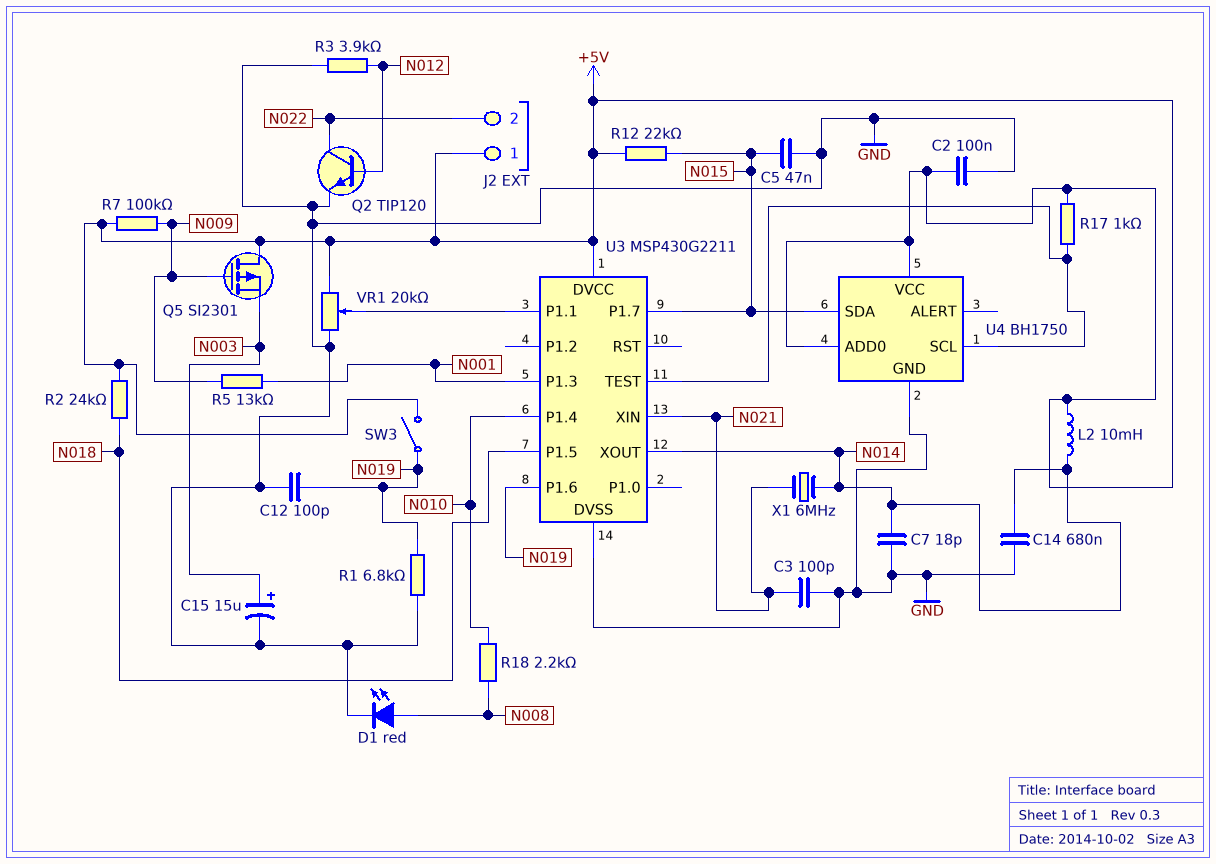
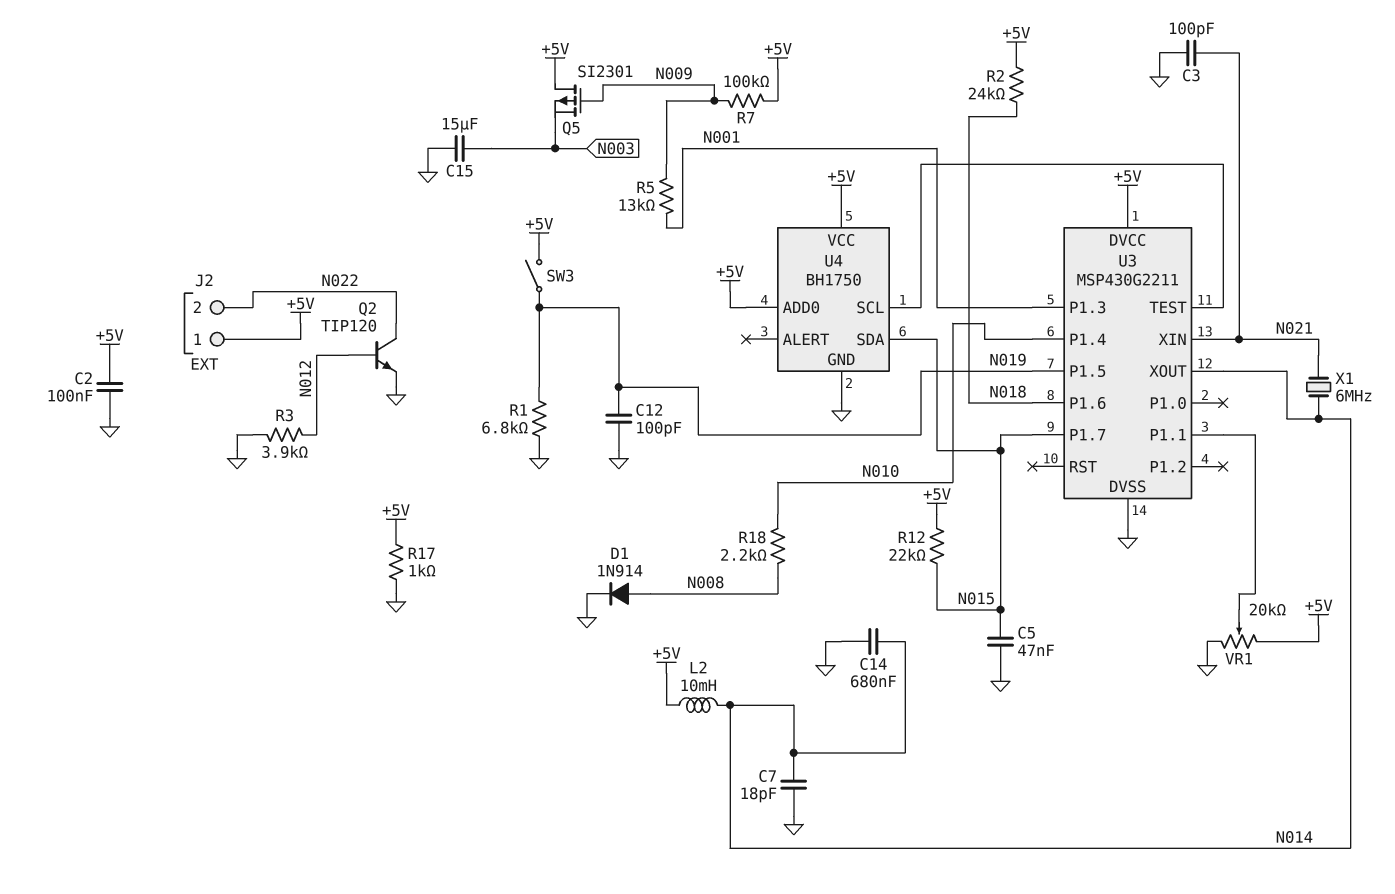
C15: 15uF (plus N003, minus GND) -> 15uF (GND, N003)
D1: LED red (A N008, K GND) -> diode 1N914 (A N008, K GND)
R17: 1k (+5V, U3/TEST) -> 1k (+5V, GND)
U3 pin P1.5: N018 -> N019
U3 pin P1.6: N019 -> N018

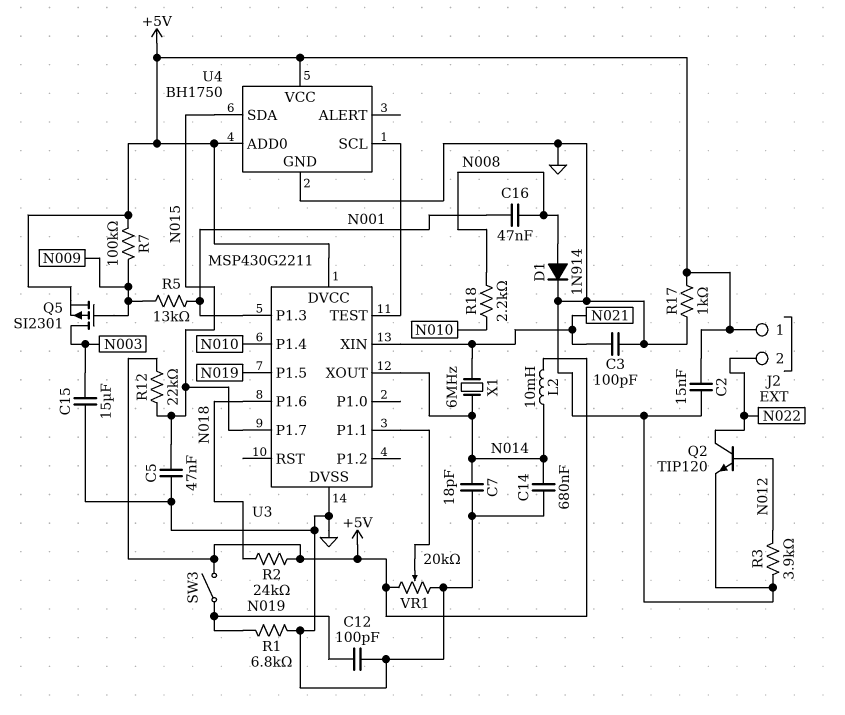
C2: 100nF (+5V, GND) -> 15nF (+5V, GND)
C16: none -> 47nF (N001, N008)
Q5: PMOS SI2301 (G N009, D +5V, S N003) -> PMOS SI2301 (G N009, D N003, S +5V)

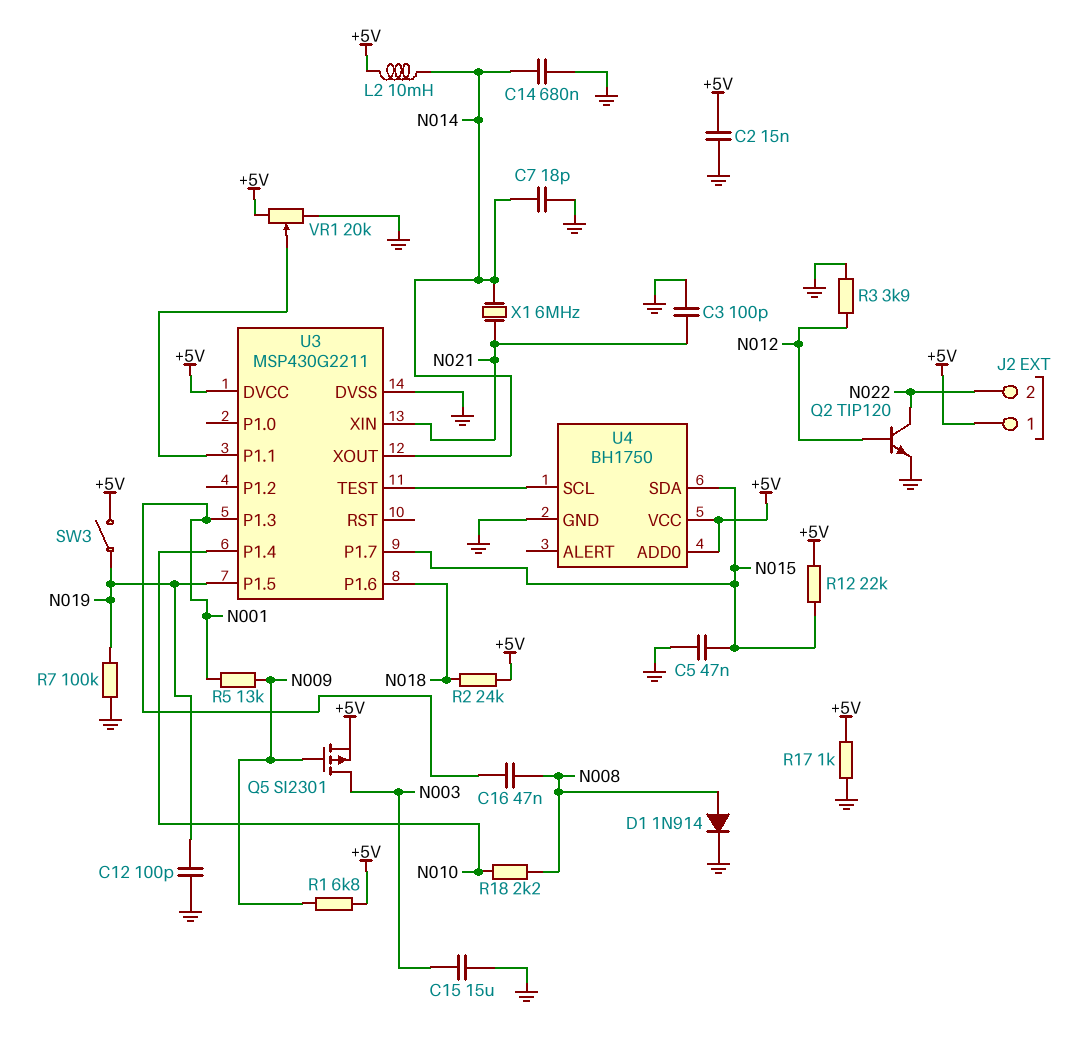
R1: 6.8k (GND, N019) -> 6.8k (+5V, N009)
R7: 100k (+5V, N009) -> 100k (GND, N019)

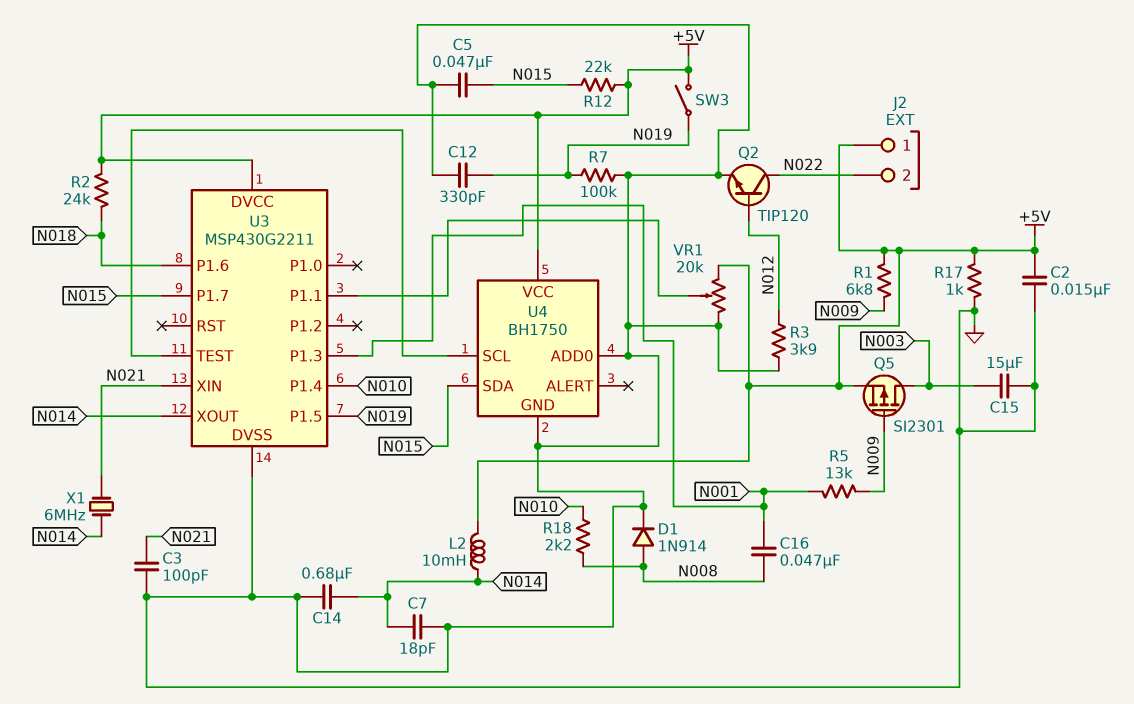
C12: 100pF (GND, N019) -> 330pF (GND, N019)
U4 pin ADD0: +5V -> GND

